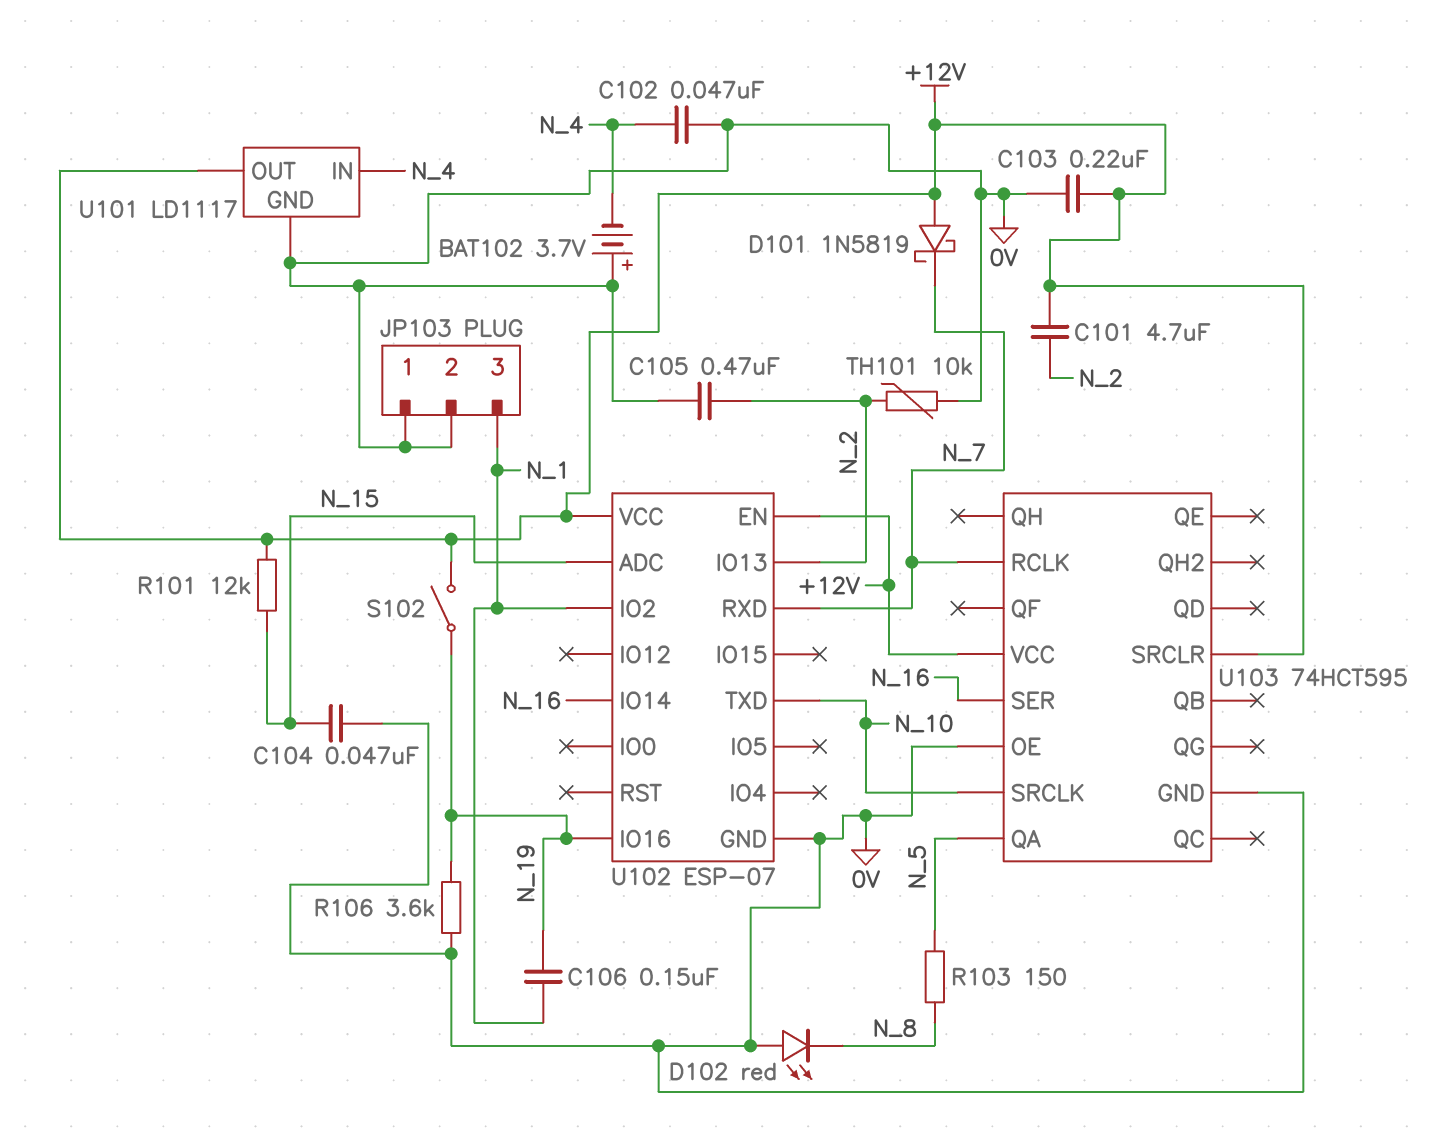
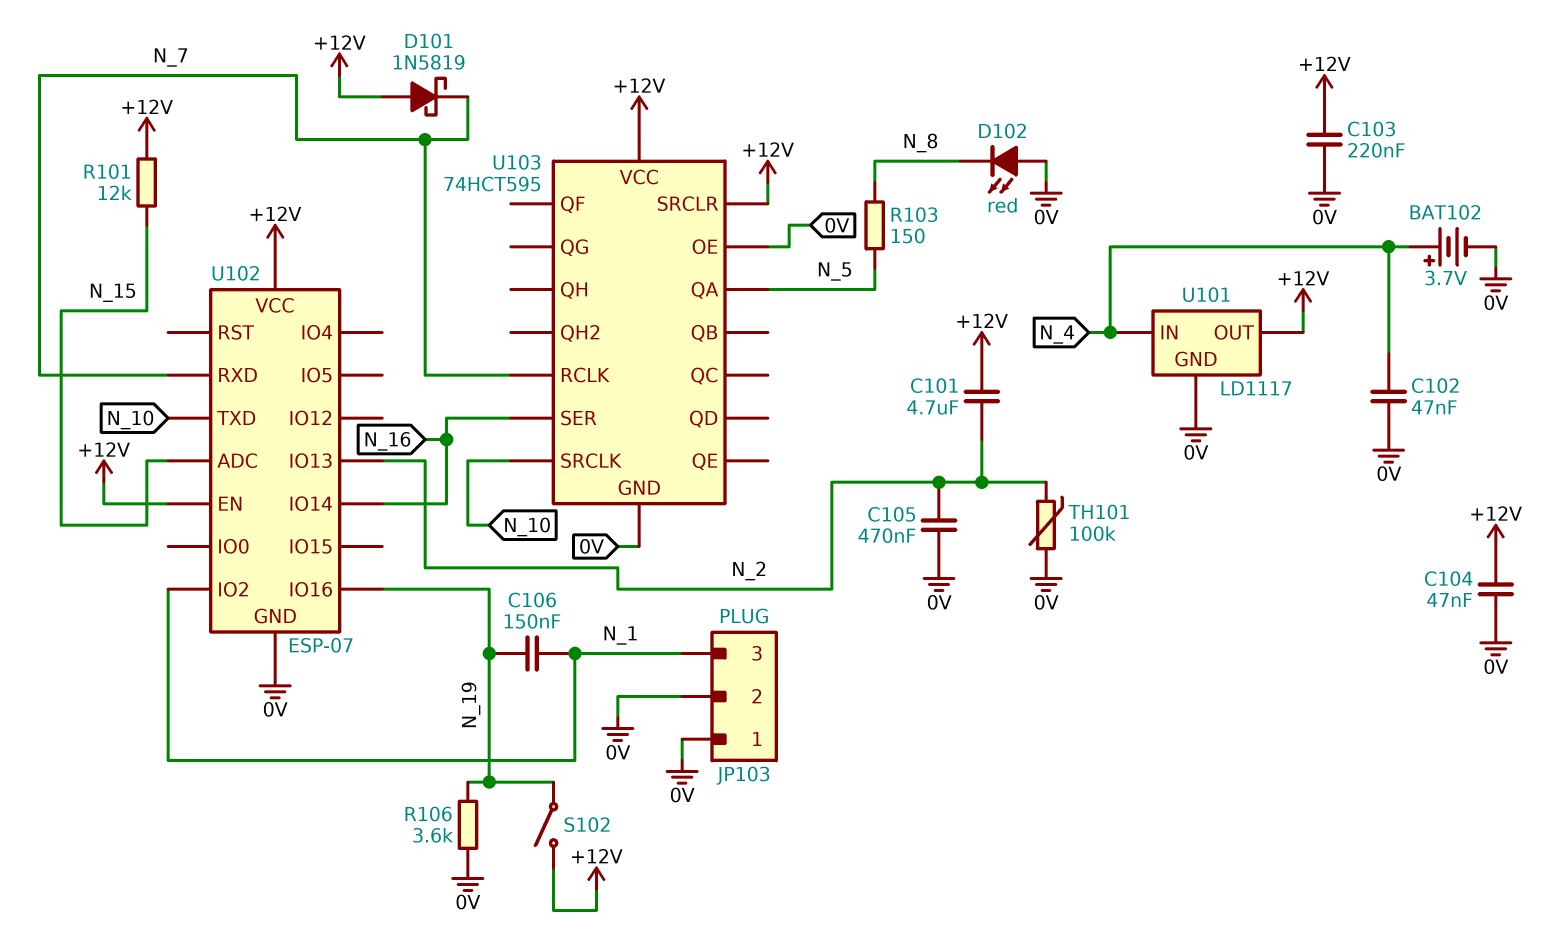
BAT102: 3.7V (plus 0V, minus N_4) -> 3.7V (plus N_4, minus 0V)
C104: 47nF (0V, N_15) -> 47nF (+12V, 0V)
TH101: 10k (0V, N_2) -> 100k (0V, N_2)

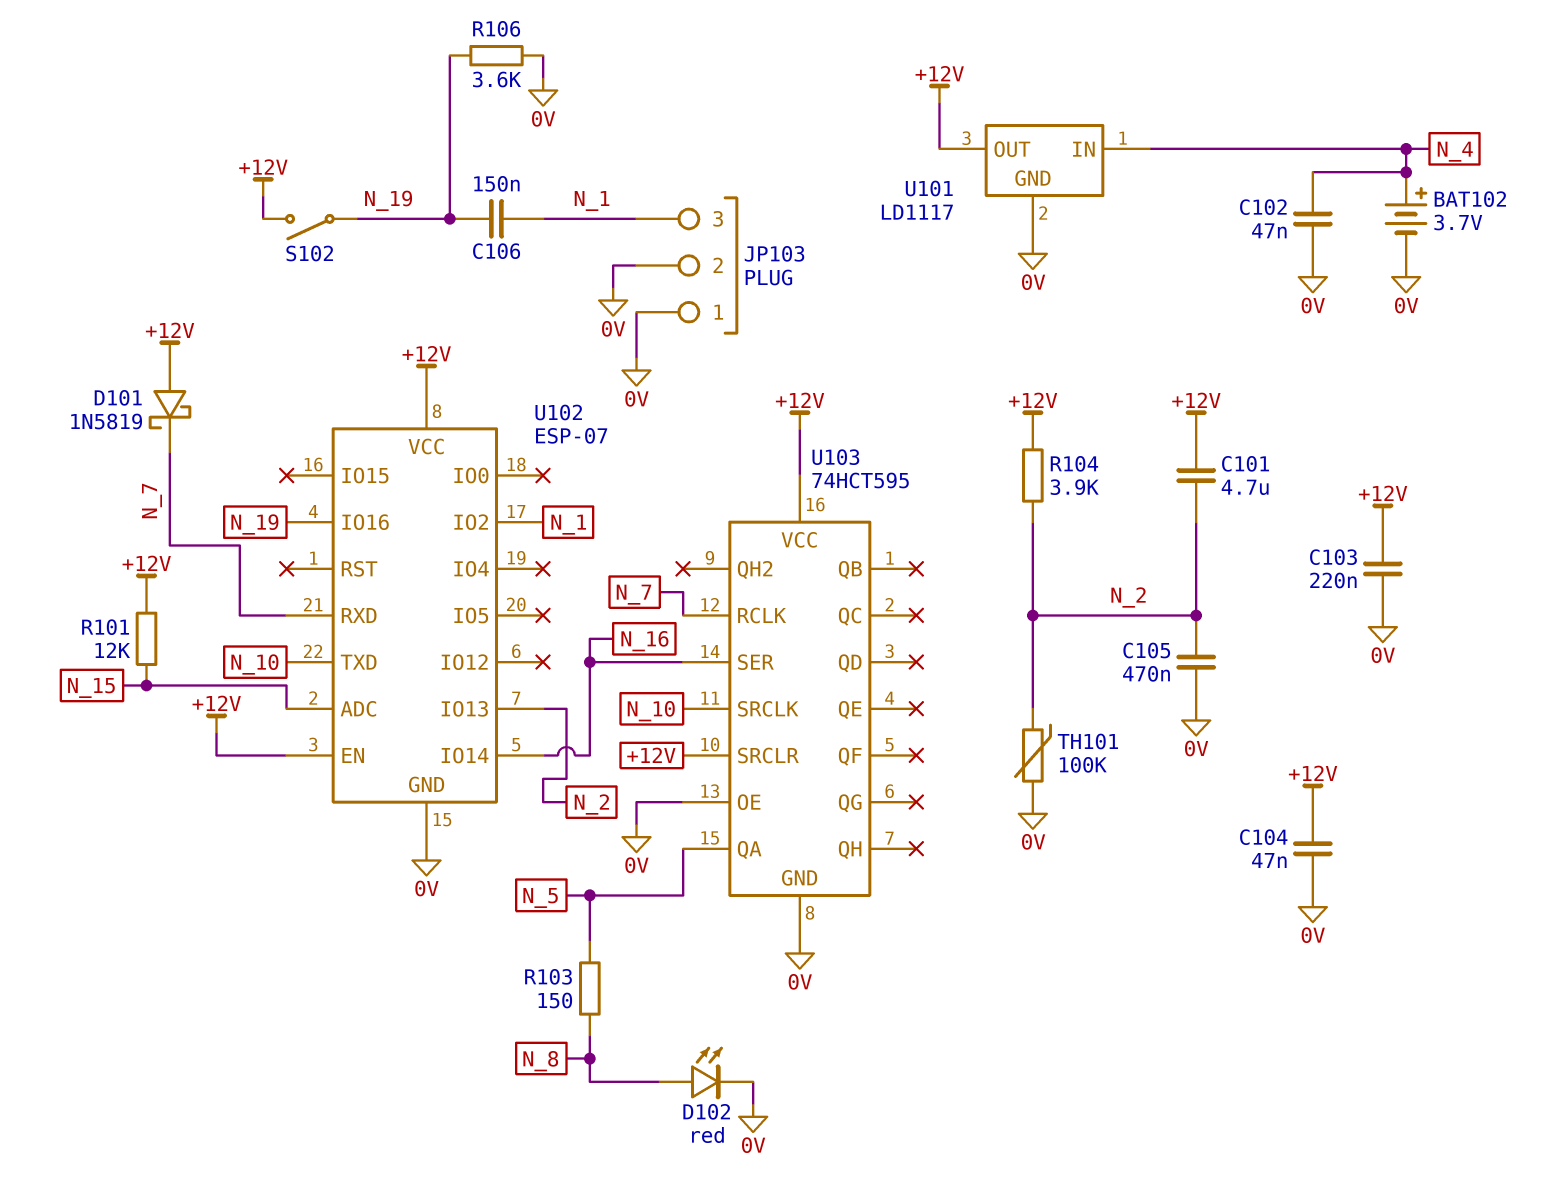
D102: LED red (A 0V, K N_8) -> LED red (A N_8, K 0V)
R104: none -> 3.9k (+12V, N_2)

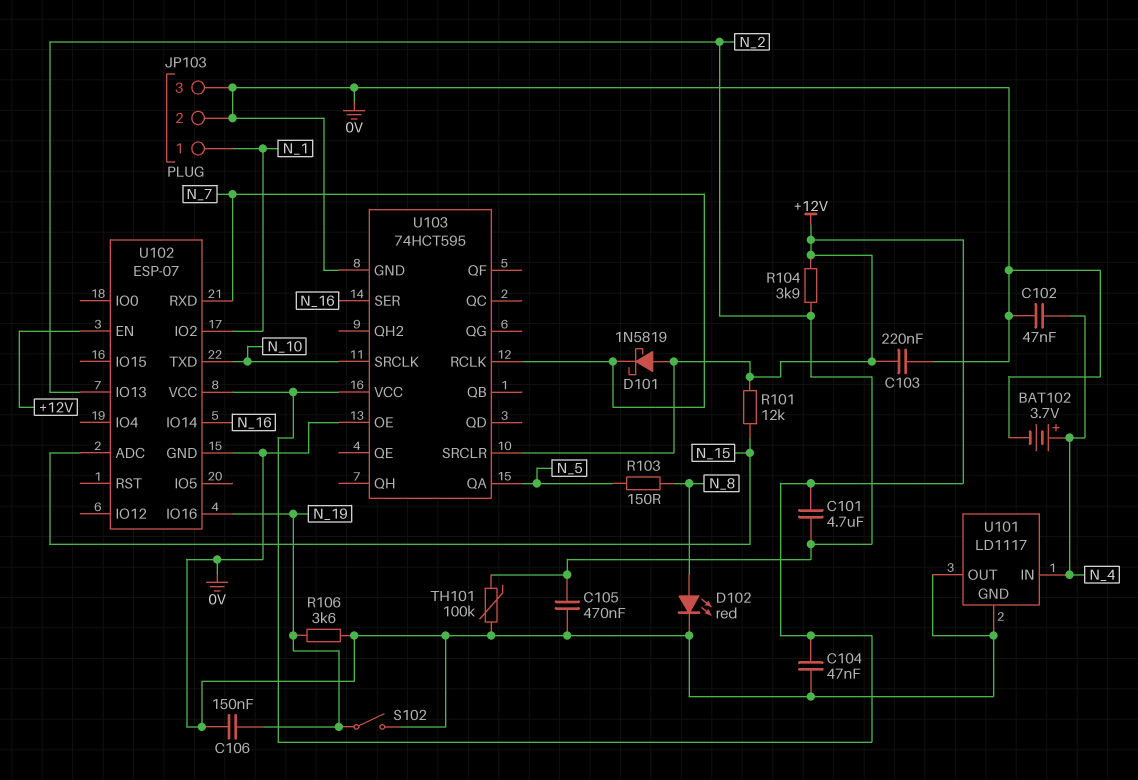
C106: 150nF (N_1, N_19) -> 150nF (0V, N_19)
JP103 pin 1: 0V -> N_1
JP103 pin 3: N_1 -> 0V
S102: switch (+12V, N_19) -> switch (0V, N_19)
U101 pin OUT: +12V -> 0V

